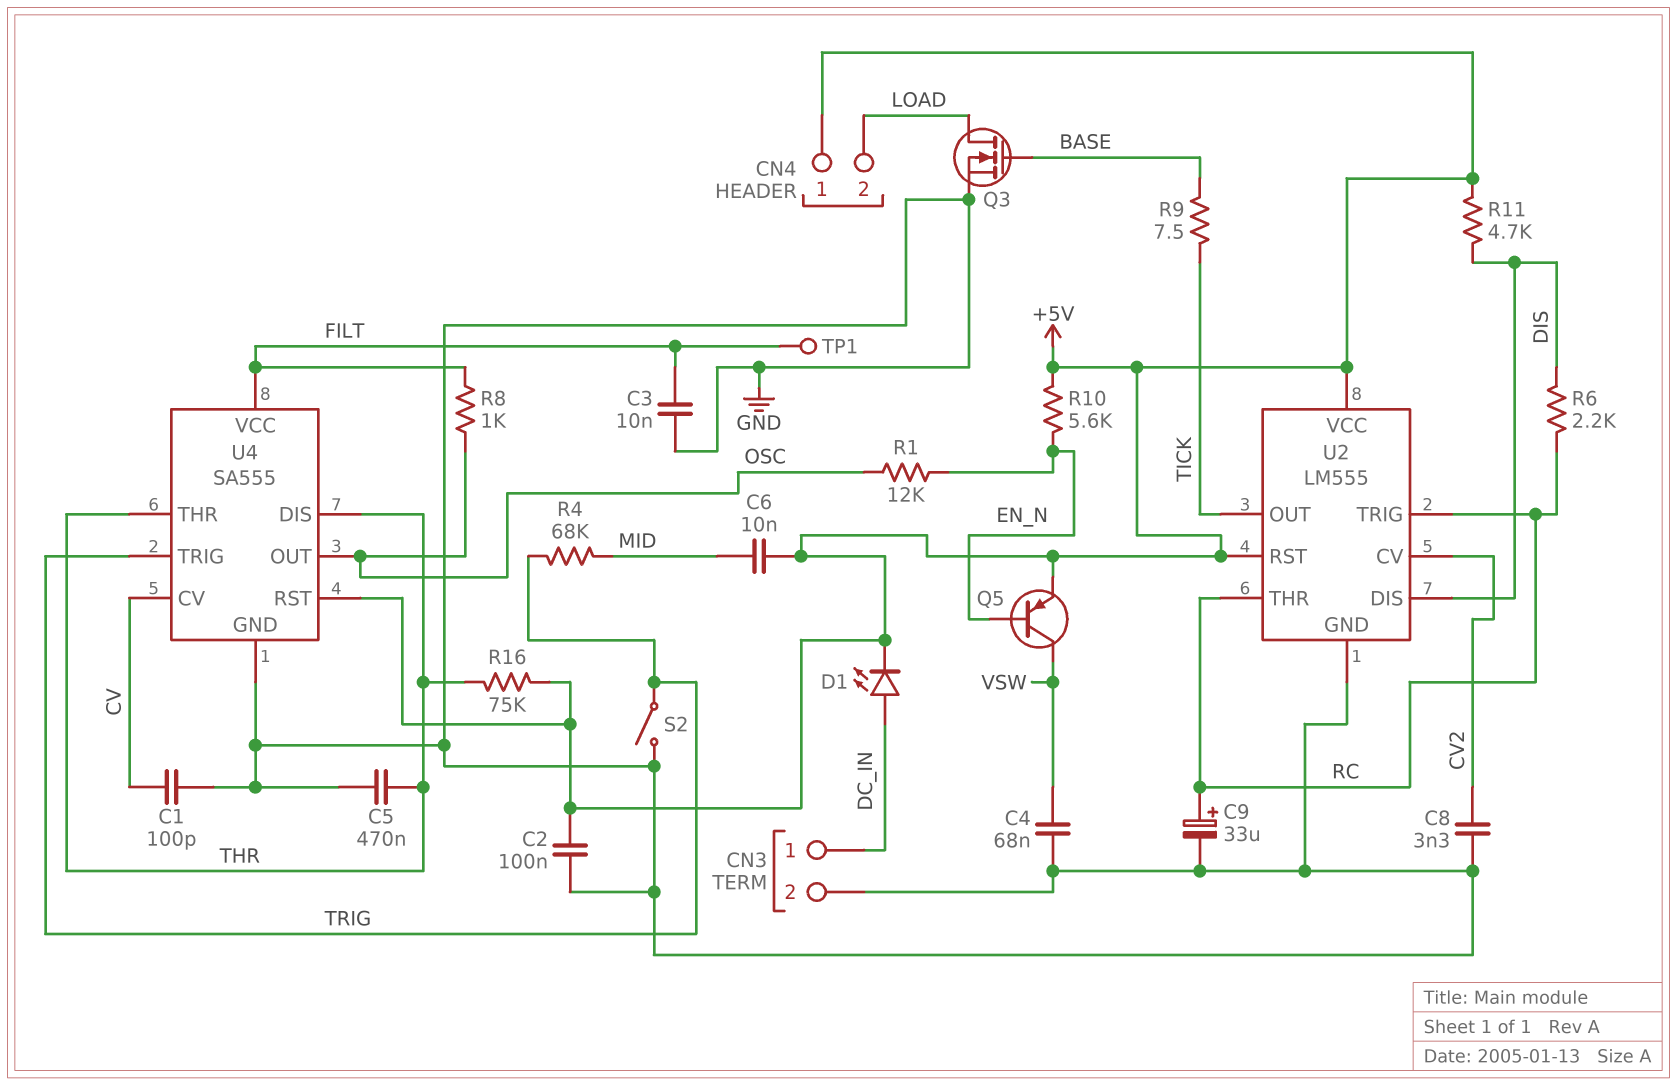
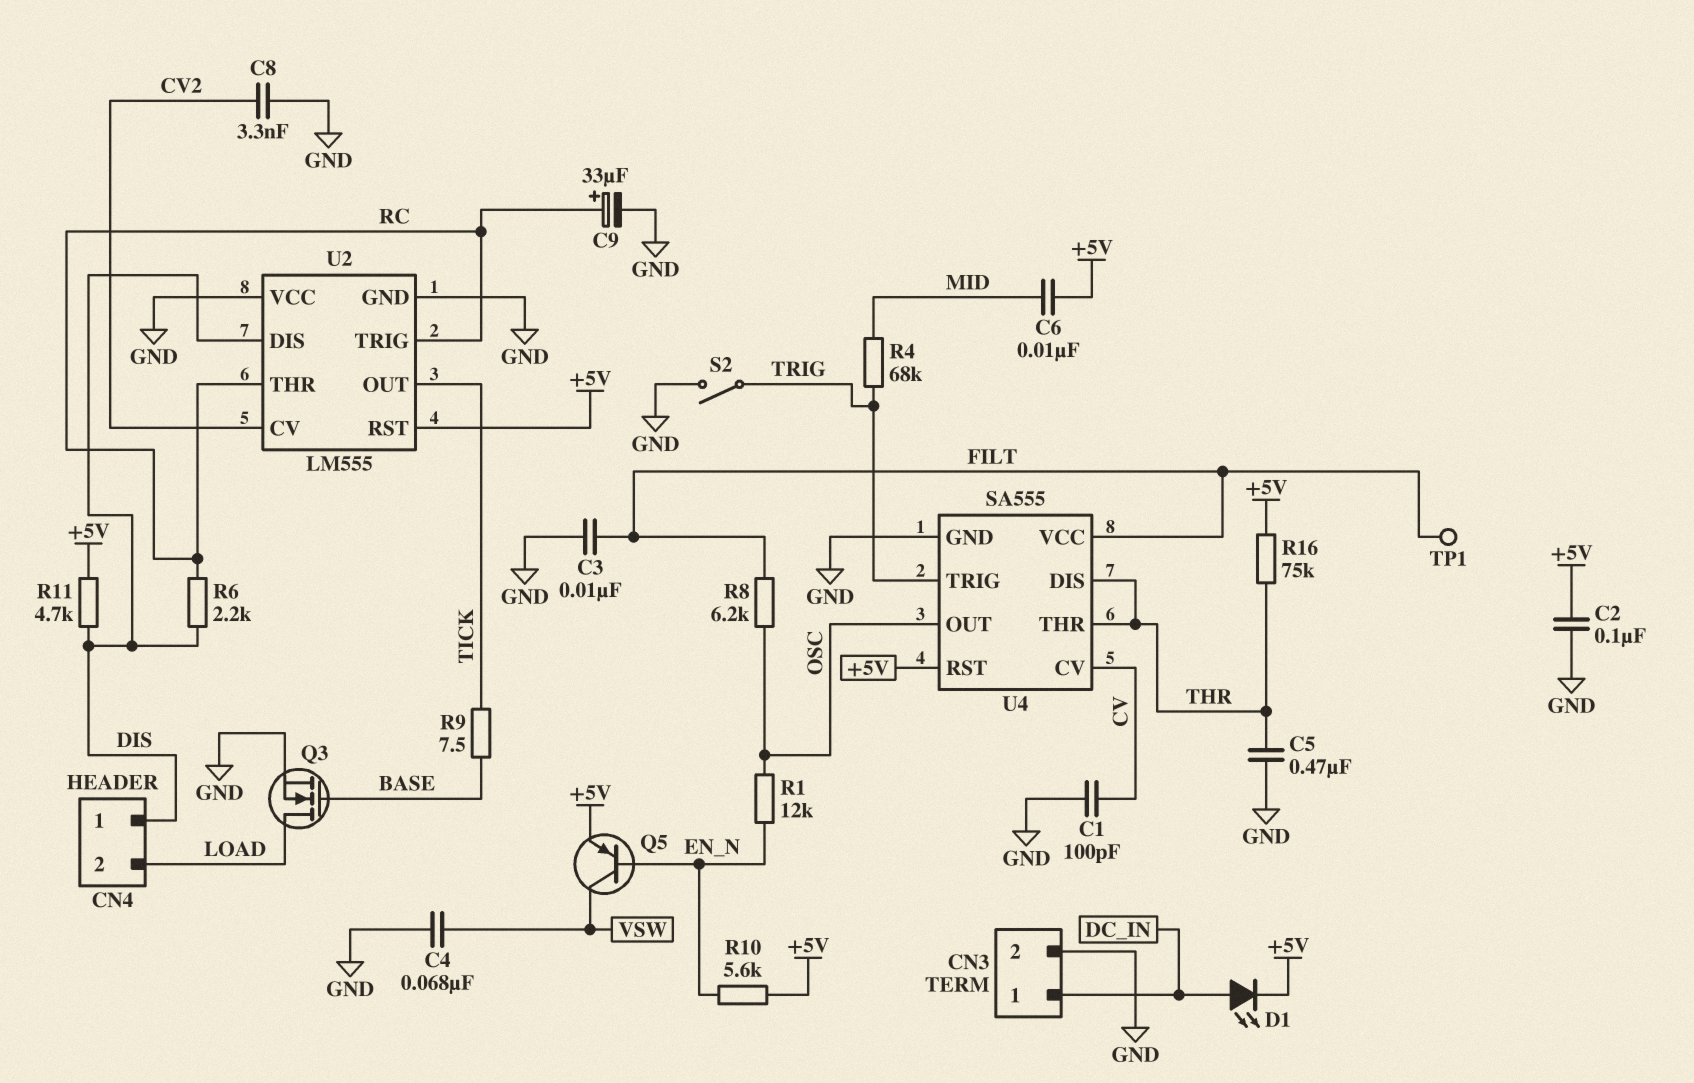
CN4 pin 1: +5V -> DIS
R8: 1k (FILT, OSC) -> 6.2k (FILT, OSC)
U2 pin VCC: +5V -> GND

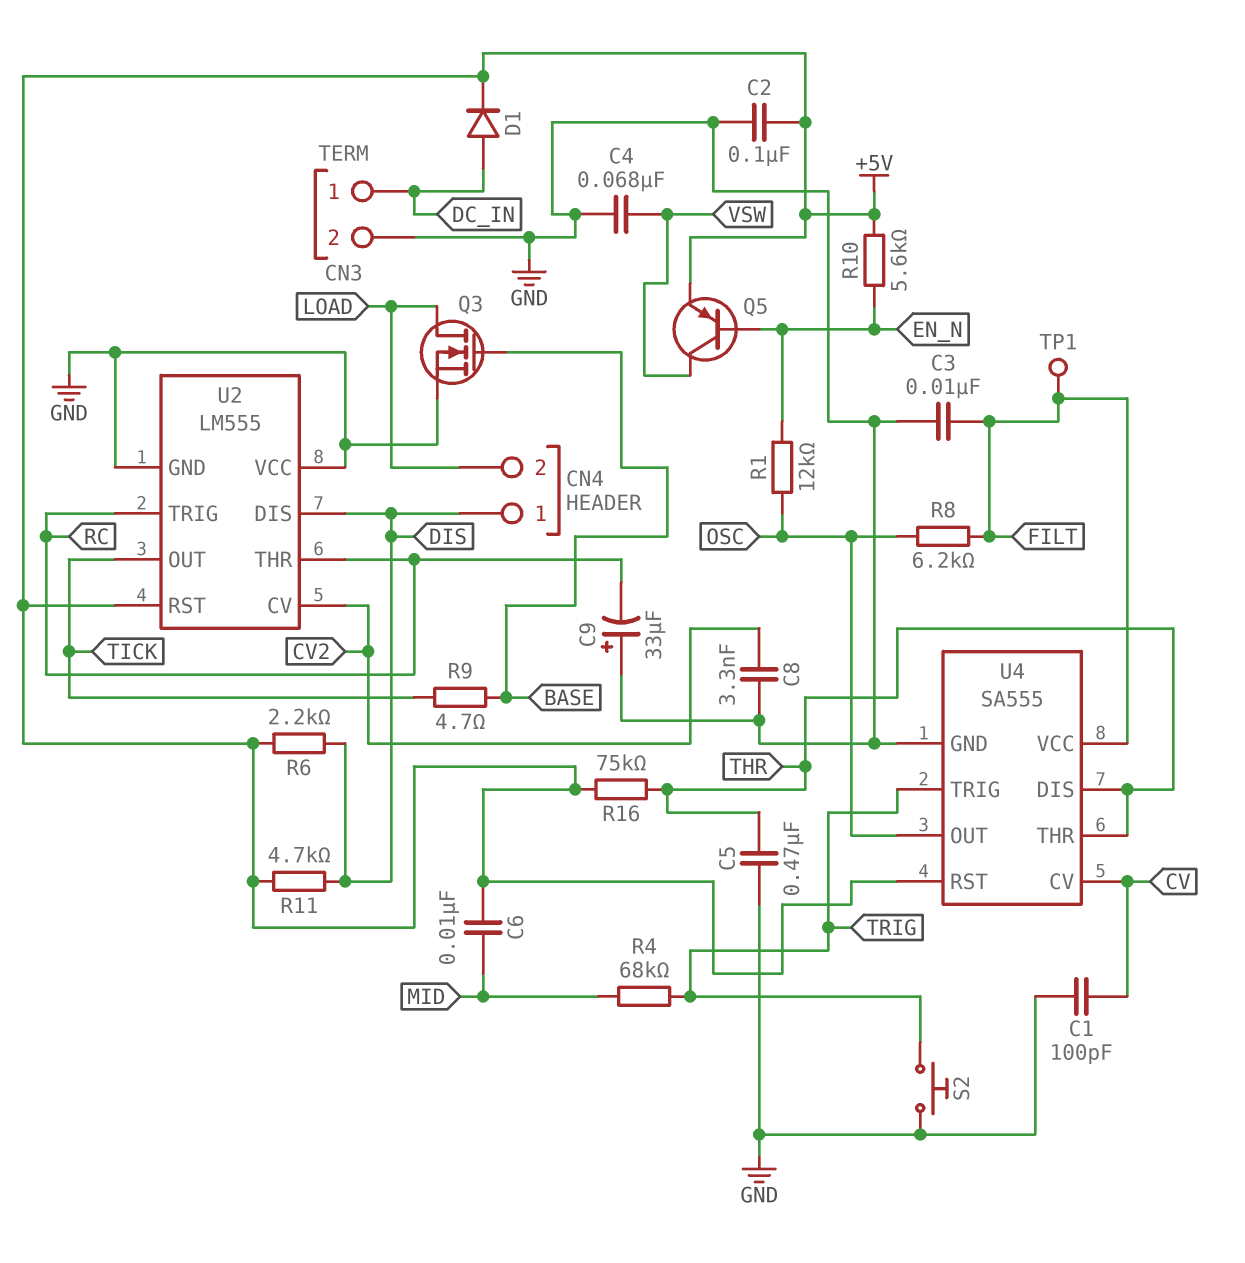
C9: 33uF (plus RC, minus GND) -> 33uF (plus GND, minus RC)
D1: LED (A DC_IN, K +5V) -> diode (A DC_IN, K +5V)
R6: 2.2k (DIS, RC) -> 2.2k (+5V, DIS)
R9: 7.5 (BASE, TICK) -> 4.7 (BASE, TICK)
S2: switch (GND, TRIG) -> button (GND, TRIG)

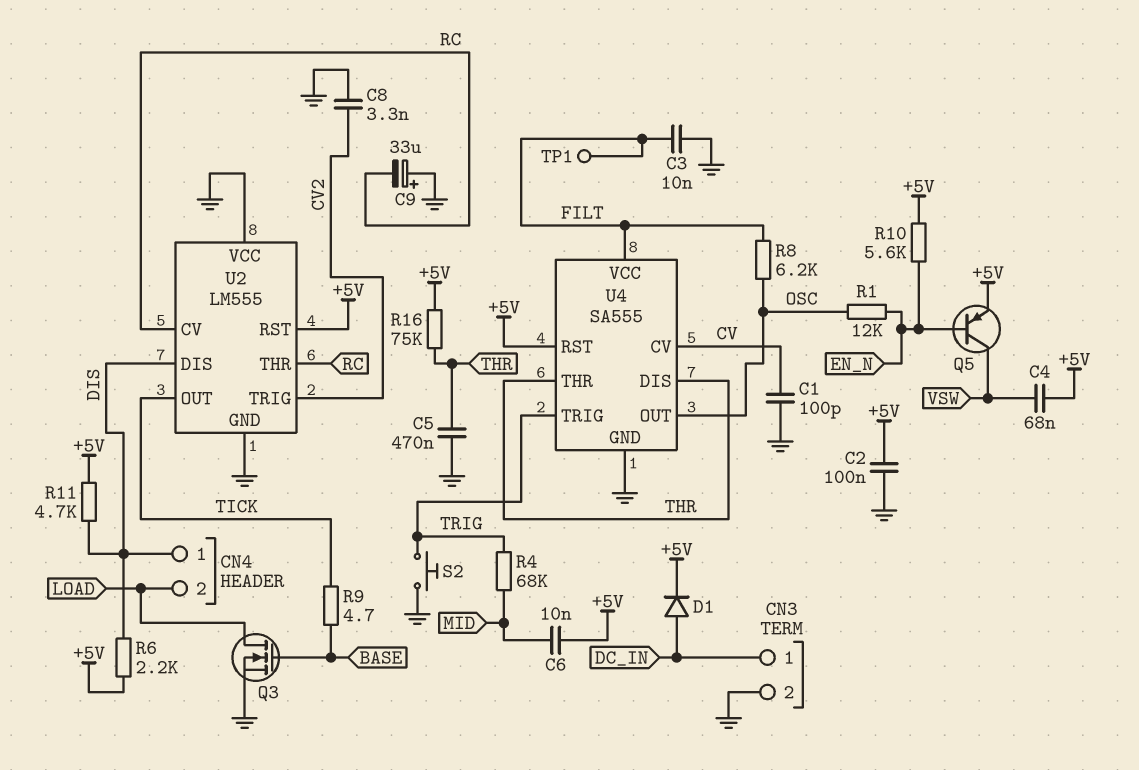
C4: 68nF (GND, VSW) -> 68nF (+5V, VSW)
U2 pin CV: CV2 -> RC
U2 pin TRIG: RC -> CV2

